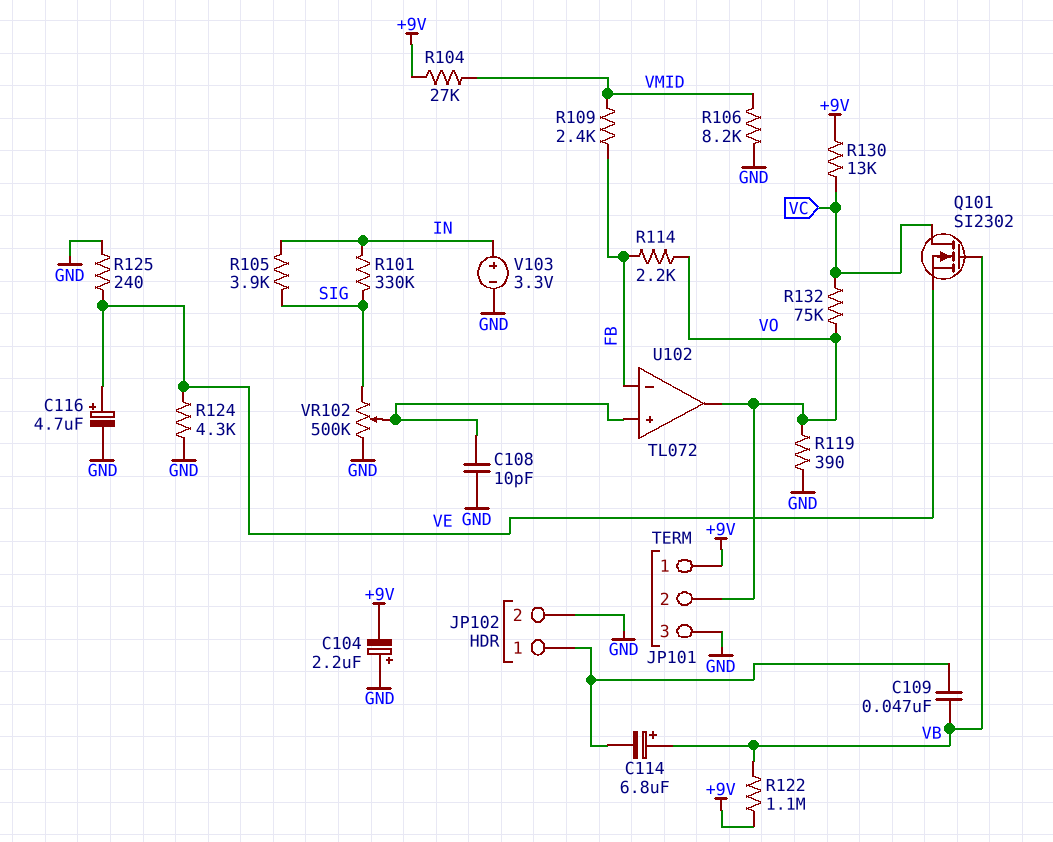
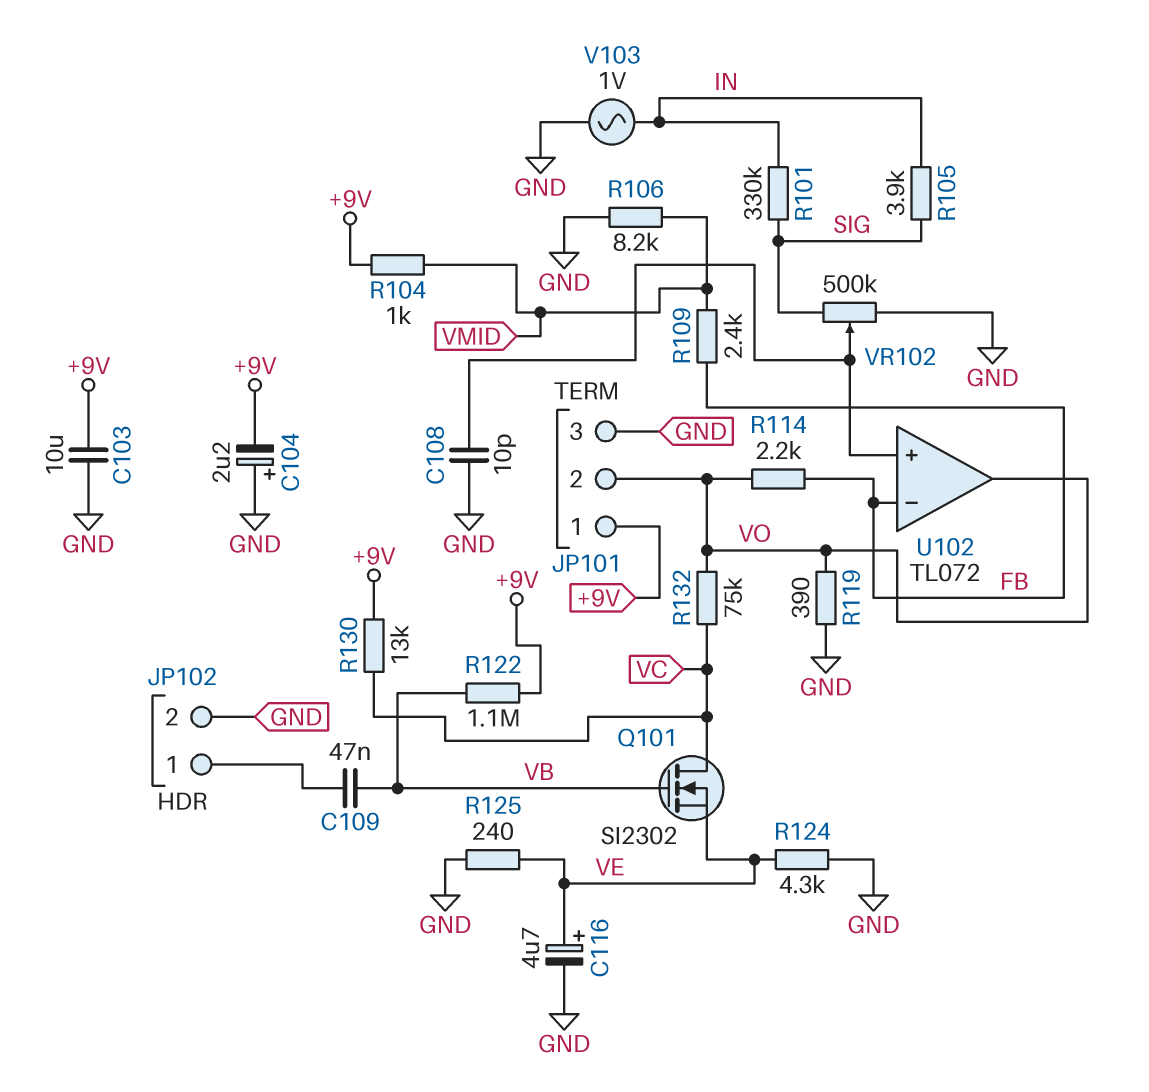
C103: none -> 10uF (+9V, GND)
C114: 6.8uF (plus VB, minus JP102/1) -> none
R104: 27k (+9V, VMID) -> 1k (+9V, VMID)
V103: 3.3V (plus IN, minus GND) -> AC 1V (GND, IN)

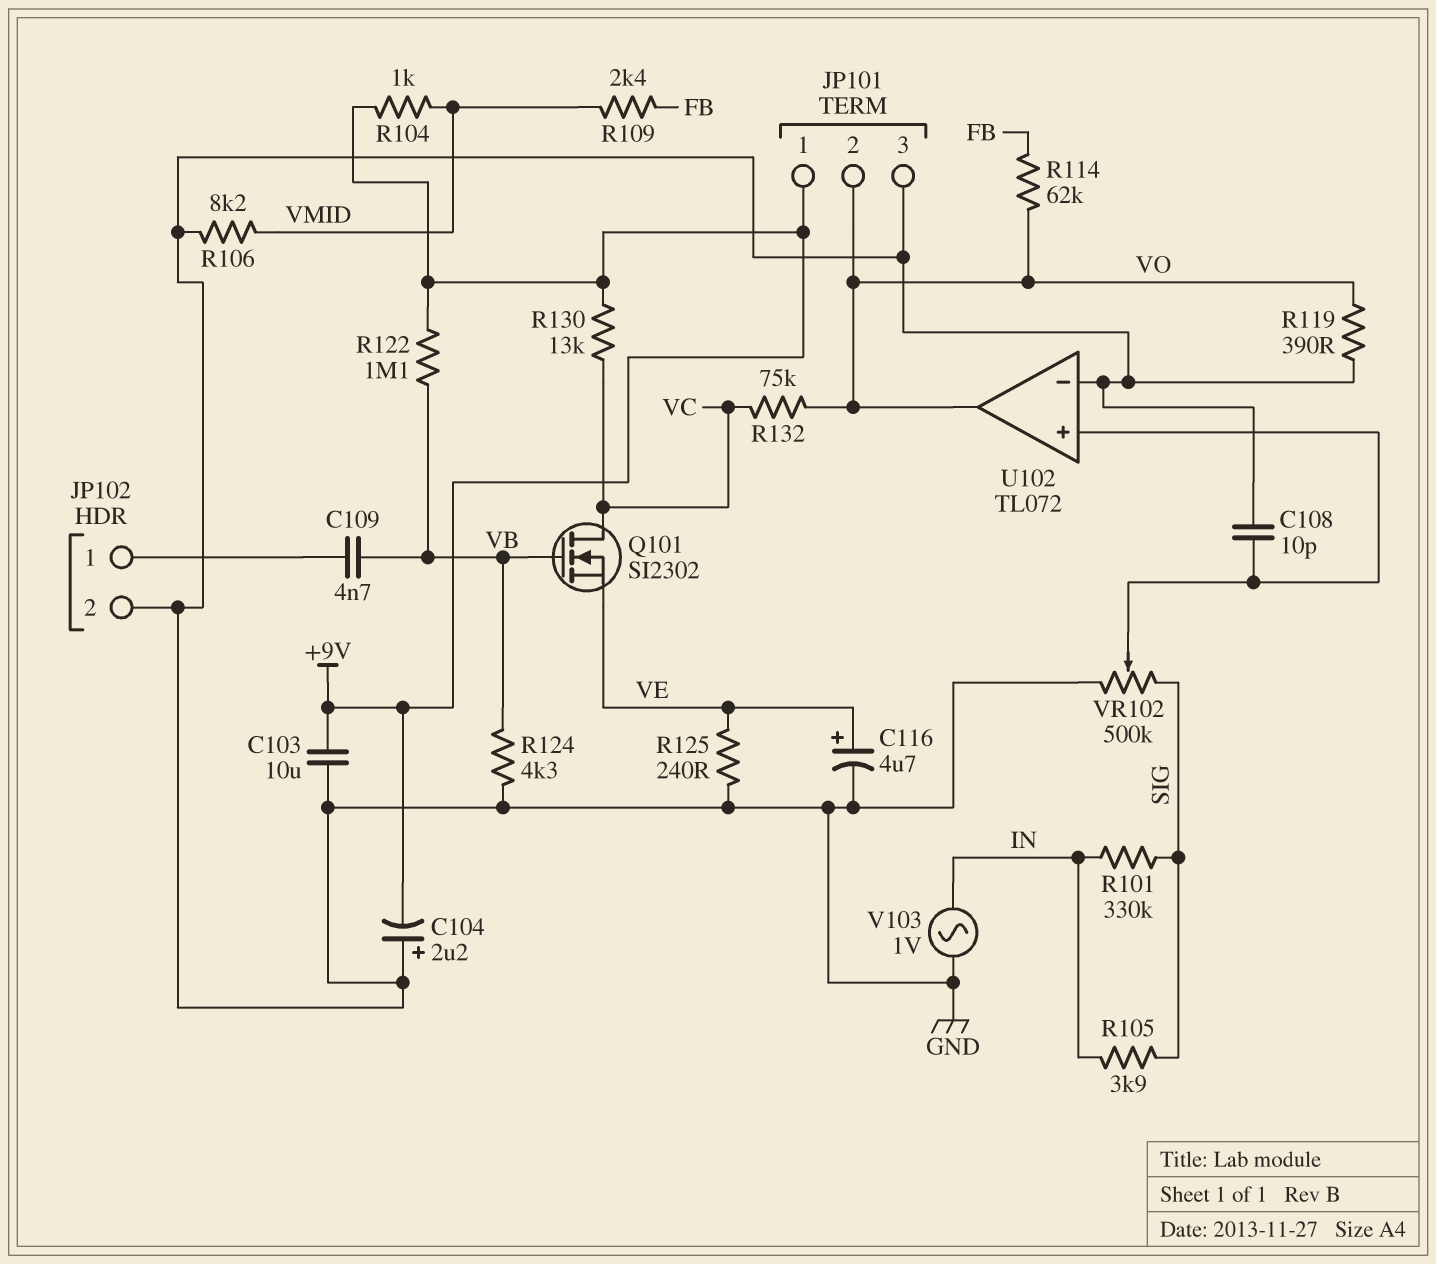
C109: 47nF (JP102/1, VB) -> 4.7nF (JP102/1, VB)
R114: 2.2k (FB, VO) -> 62k (FB, VO)
R124: 4.3k (GND, VE) -> 4.3k (GND, VB)
U102 pin in-: FB -> GND

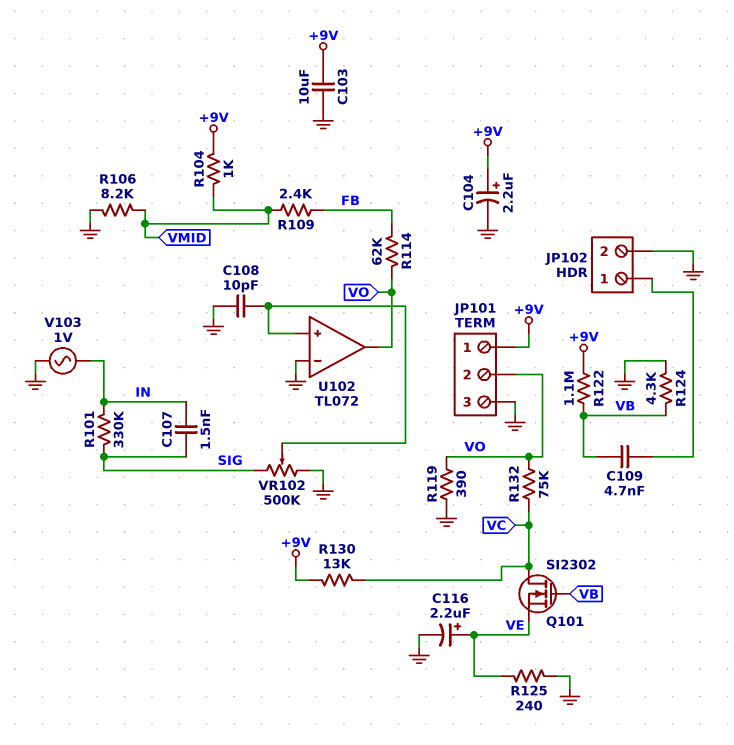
C104: 2.2uF (plus GND, minus +9V) -> 2.2uF (plus +9V, minus GND)
C107: none -> 1.5nF (IN, SIG)
C116: 4.7uF (plus VE, minus GND) -> 2.2uF (plus VE, minus GND)
R105: 3.9k (IN, SIG) -> none

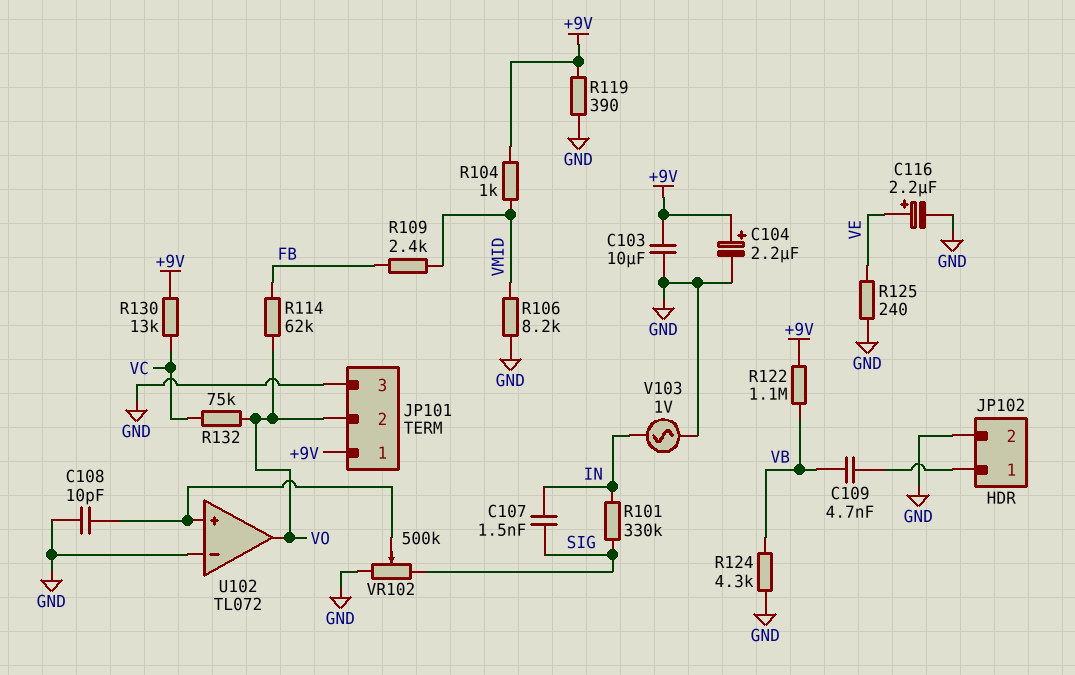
Q101: NMOS SI2302 (G VB, D VC, S VE) -> none
R119: 390 (GND, VO) -> 390 (+9V, GND)

